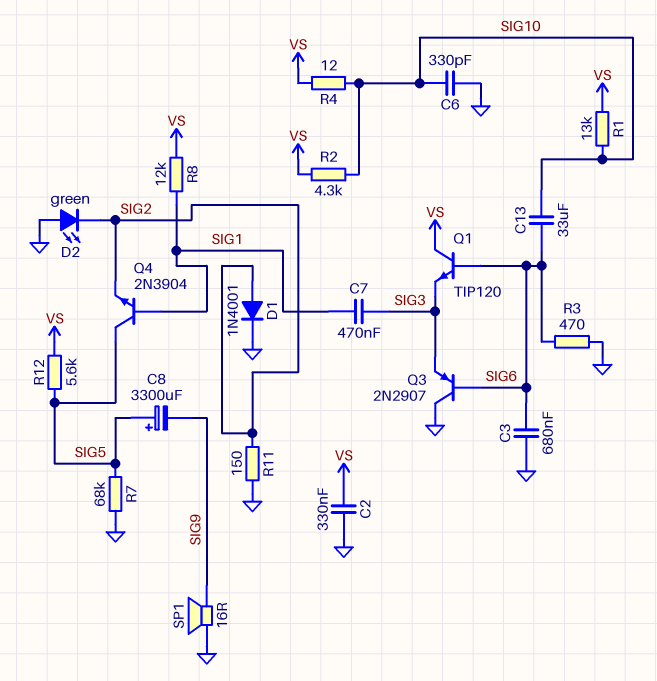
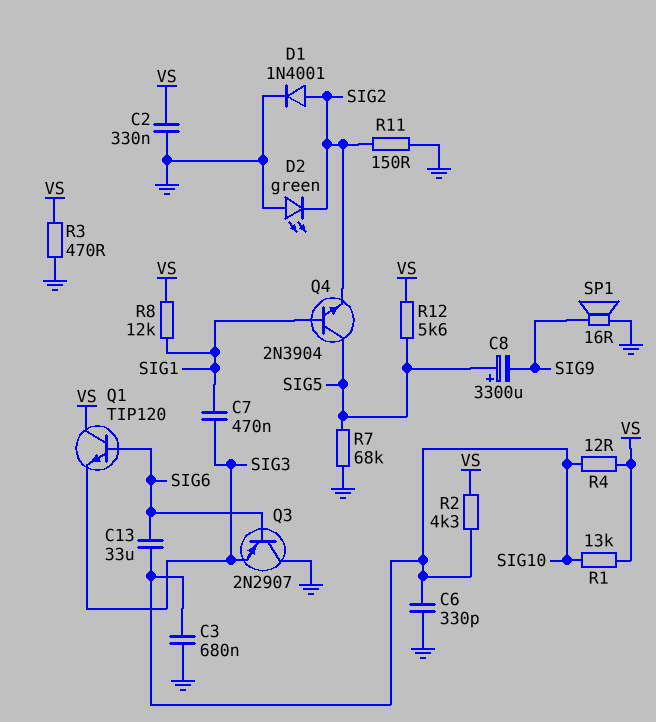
C3: 680nF (GND, SIG6) -> 680nF (GND, SIG10)
R3: 470 (GND, SIG6) -> 470 (GND, VS)

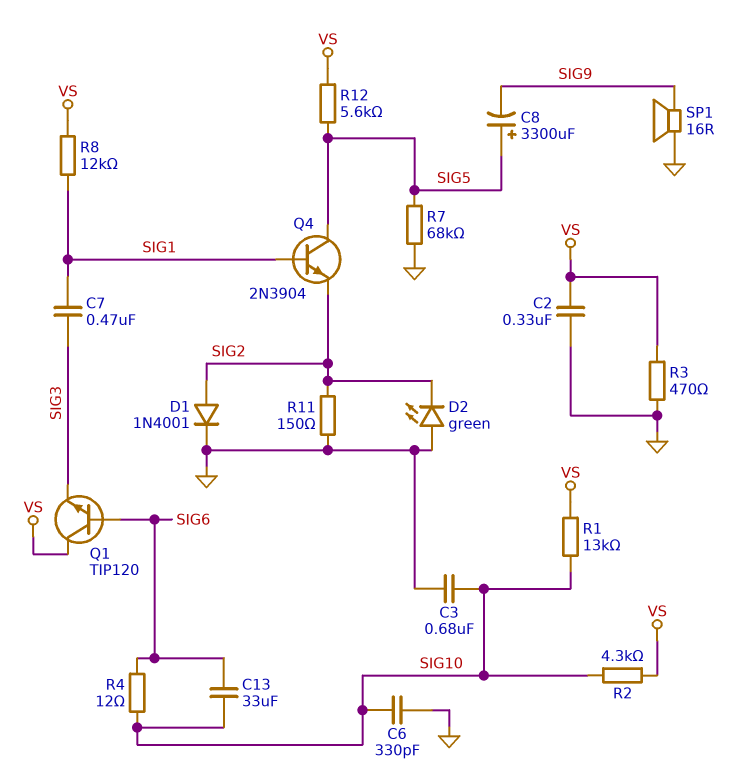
Q3: PNP 2N2907 (B SIG6, C GND, E SIG3) -> none
R4: 12 (SIG10, VS) -> 12 (SIG6, SIG10)

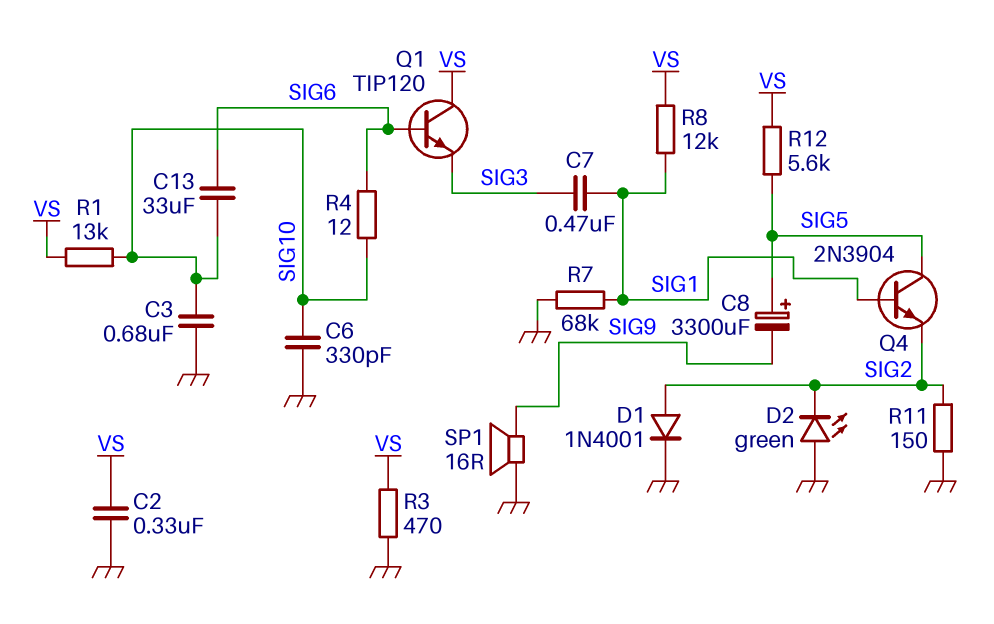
R2: 4.3k (SIG10, VS) -> none
R7: 68k (GND, SIG5) -> 68k (GND, SIG1)

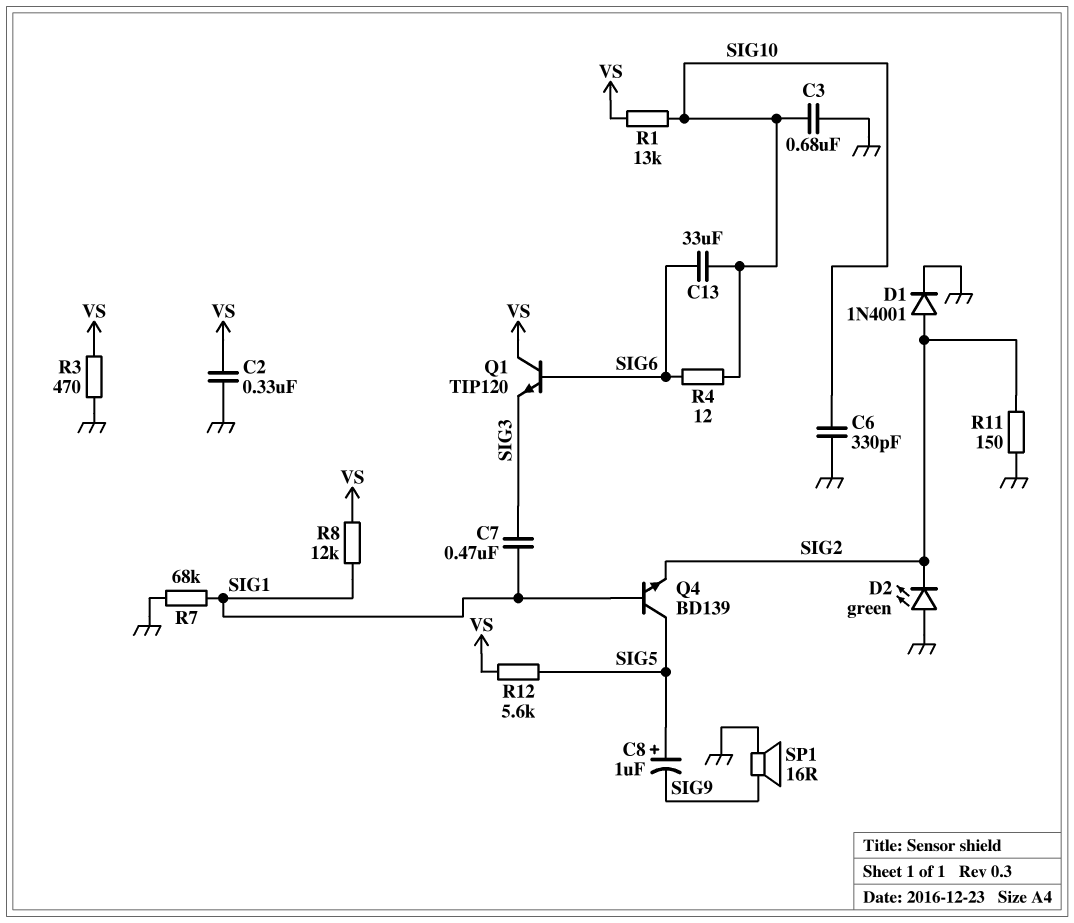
C8: 3300uF (plus SIG5, minus SIG9) -> 1uF (plus SIG5, minus SIG9)
Q4: NPN 2N3904 (B SIG1, C SIG5, E SIG2) -> NPN BD139 (B SIG1, C SIG5, E SIG2)

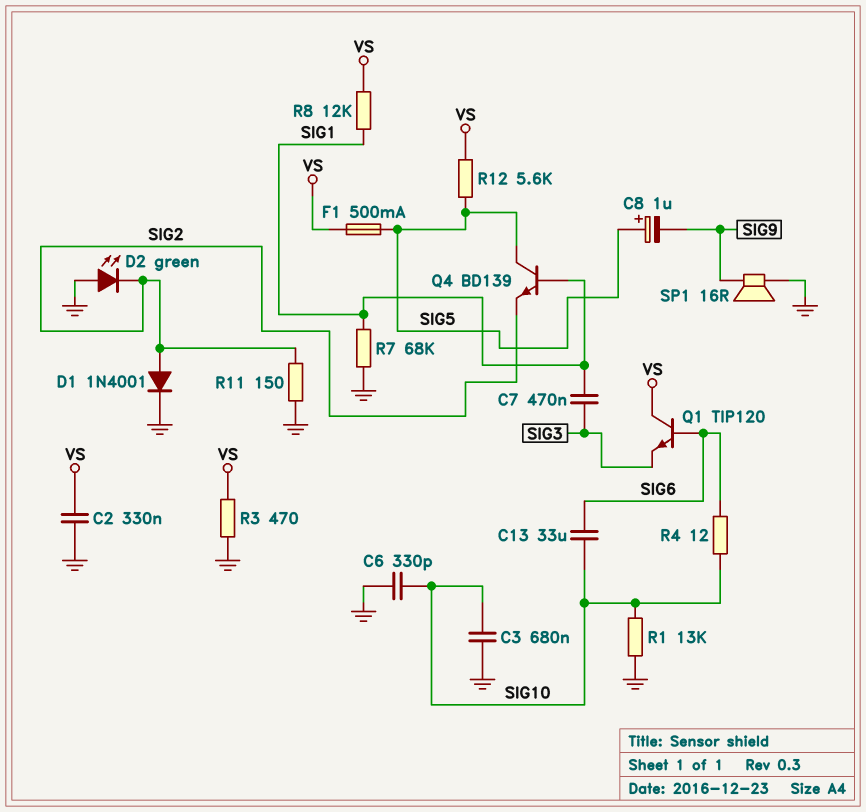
F1: none -> 500mA (SIG5, VS)
R1: 13k (SIG10, VS) -> 13k (GND, SIG10)

